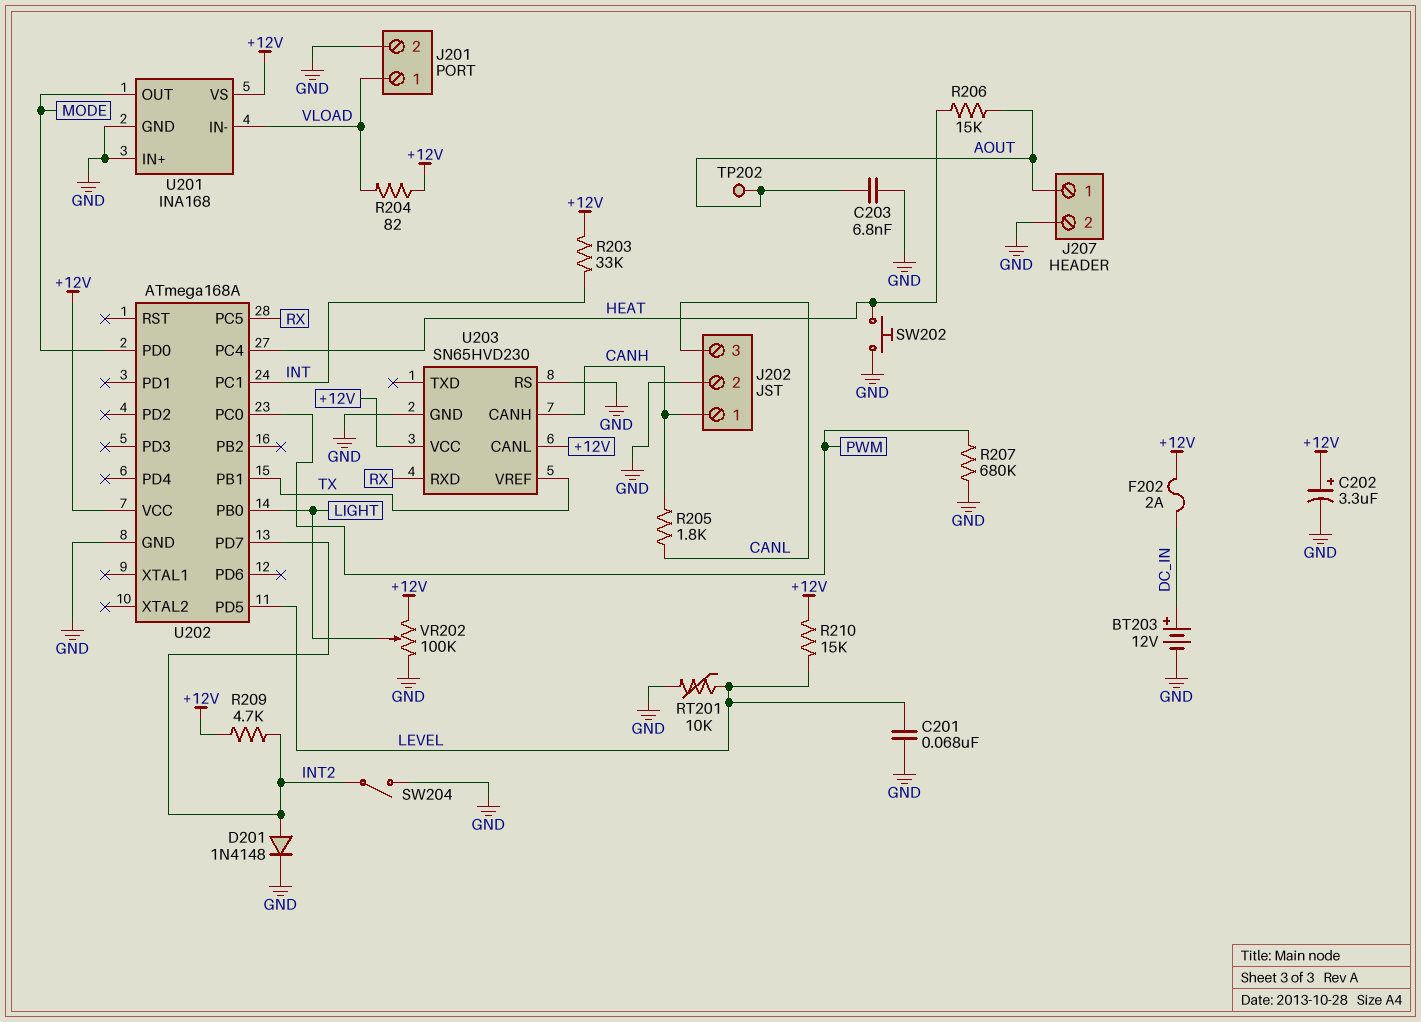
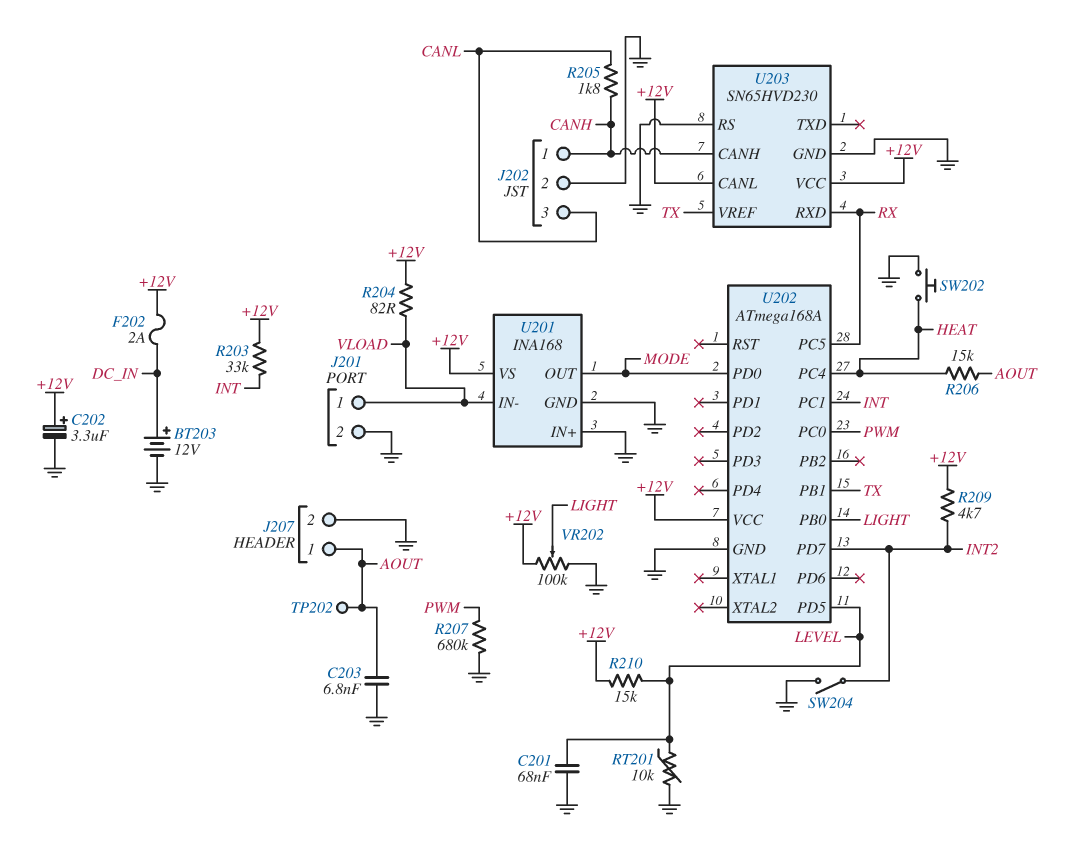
D201: diode 1N4148 (A INT2, K GND) -> none

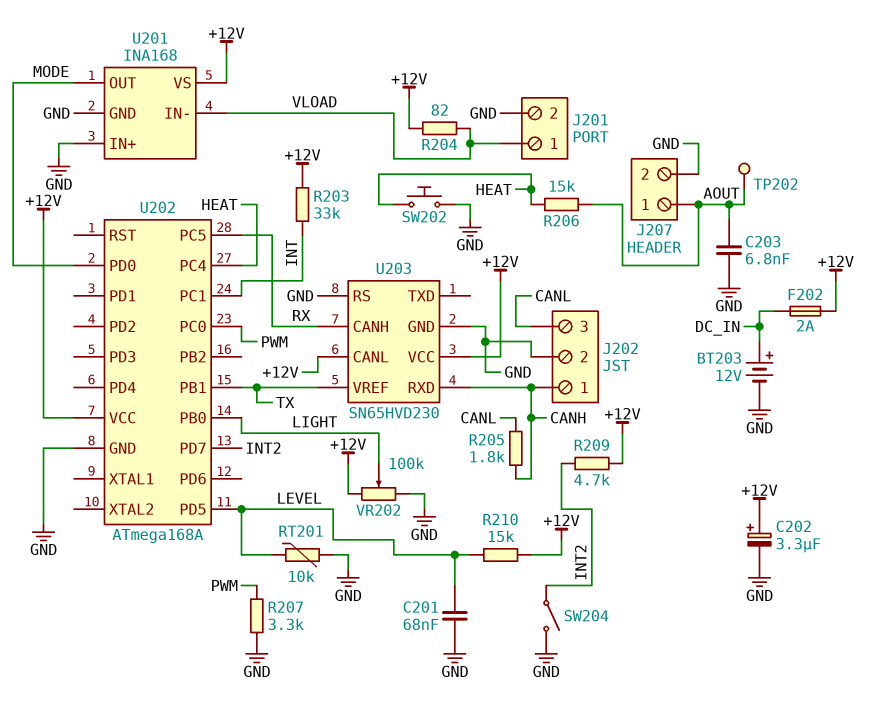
R207: 680k (GND, PWM) -> 3.3k (GND, PWM)
U203 pin CANH: CANH -> RX
U203 pin RXD: RX -> CANH

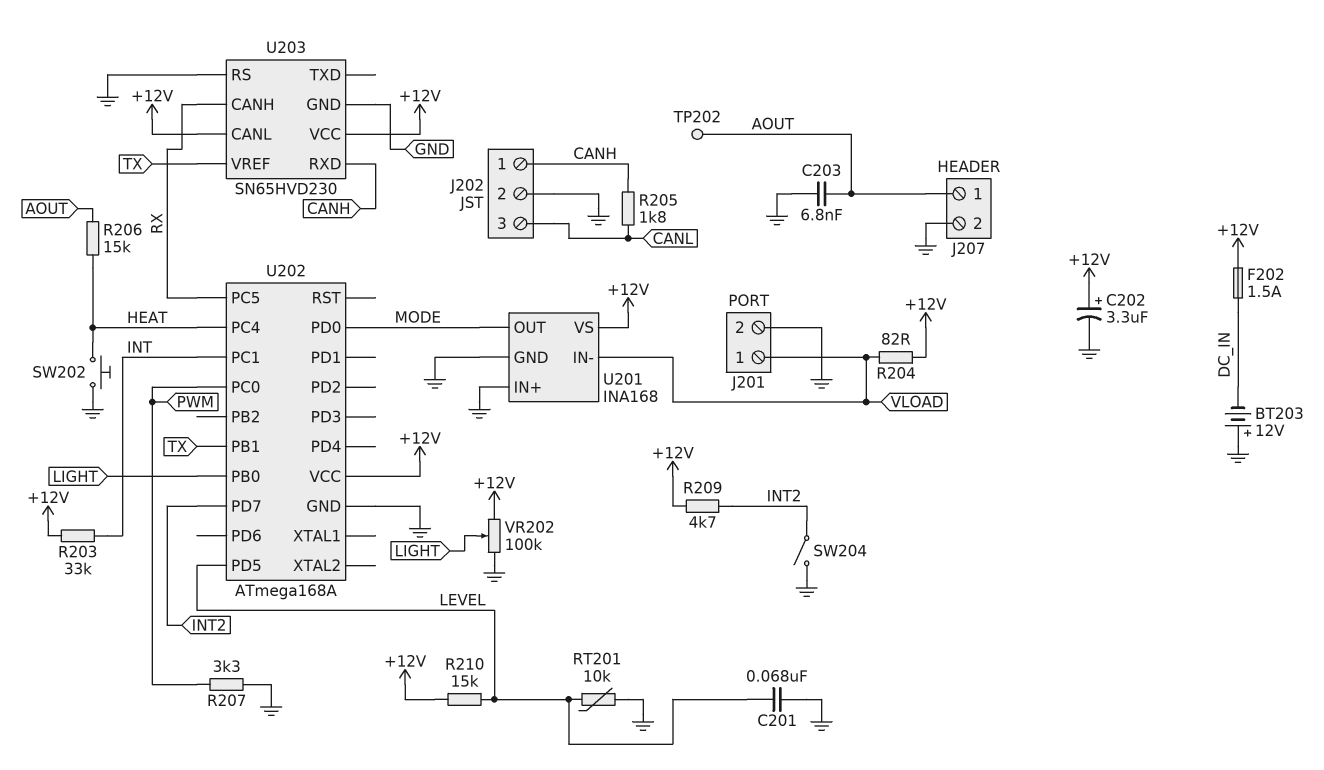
BT203: 12V (plus DC_IN, minus GND) -> 12V (plus GND, minus DC_IN)
F202: 2A (+12V, DC_IN) -> 1.5A (+12V, DC_IN)

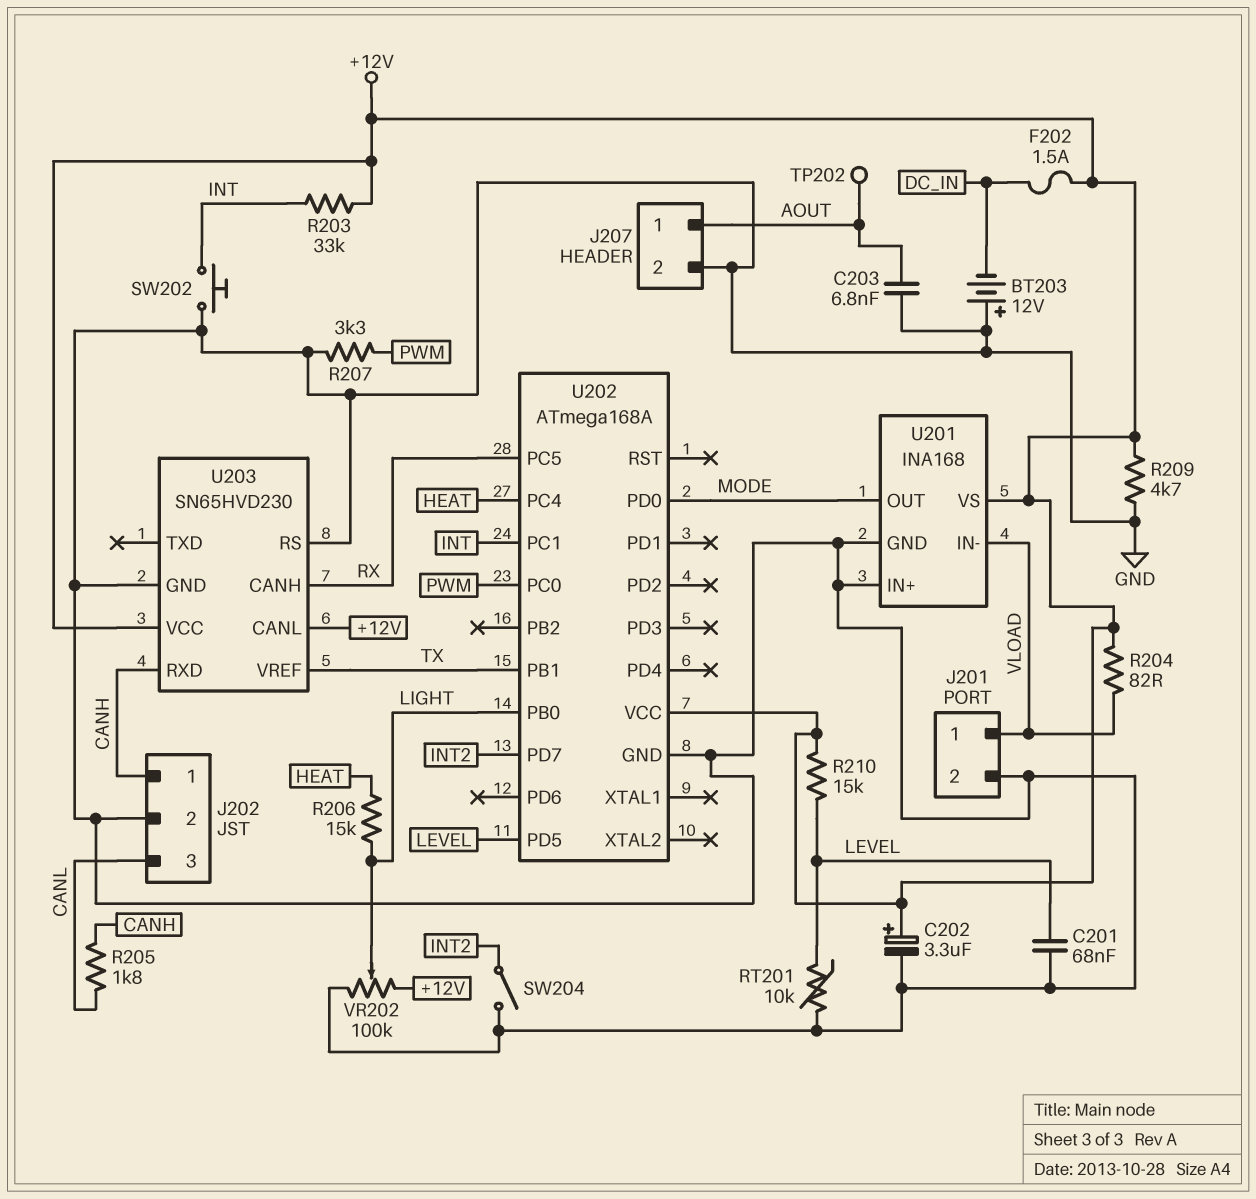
R206: 15k (AOUT, HEAT) -> 15k (HEAT, LIGHT)
R209: 4.7k (+12V, INT2) -> 4.7k (+12V, GND)
SW202: button (GND, HEAT) -> button (GND, INT)

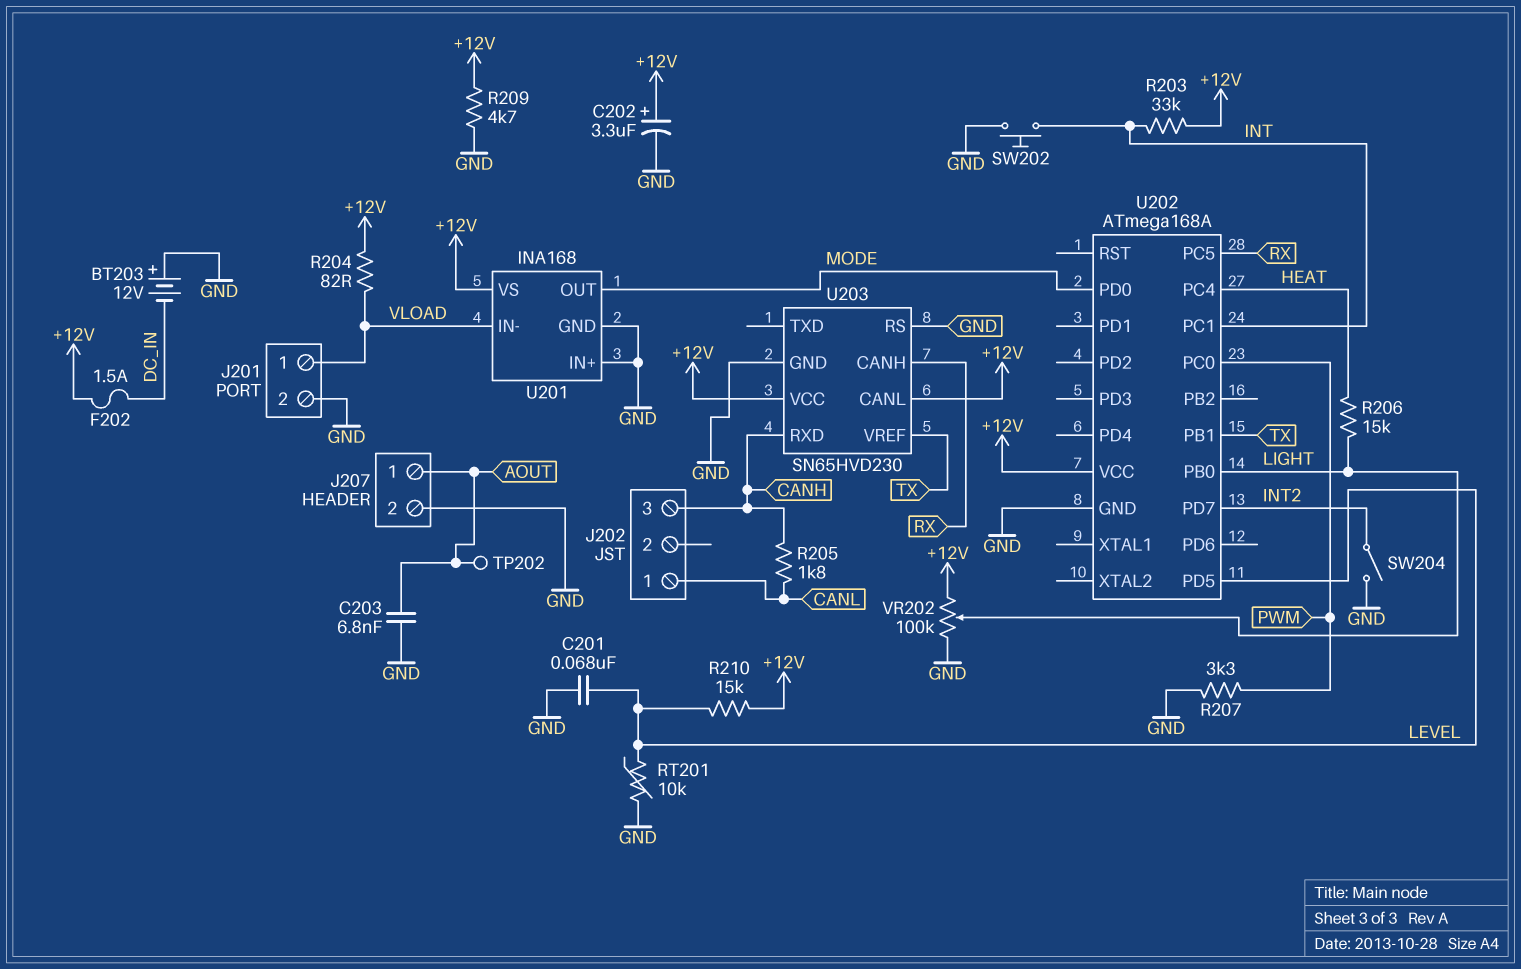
J202 pin 1: CANH -> CANL
J202 pin 2: GND -> none
J202 pin 3: CANL -> CANH

